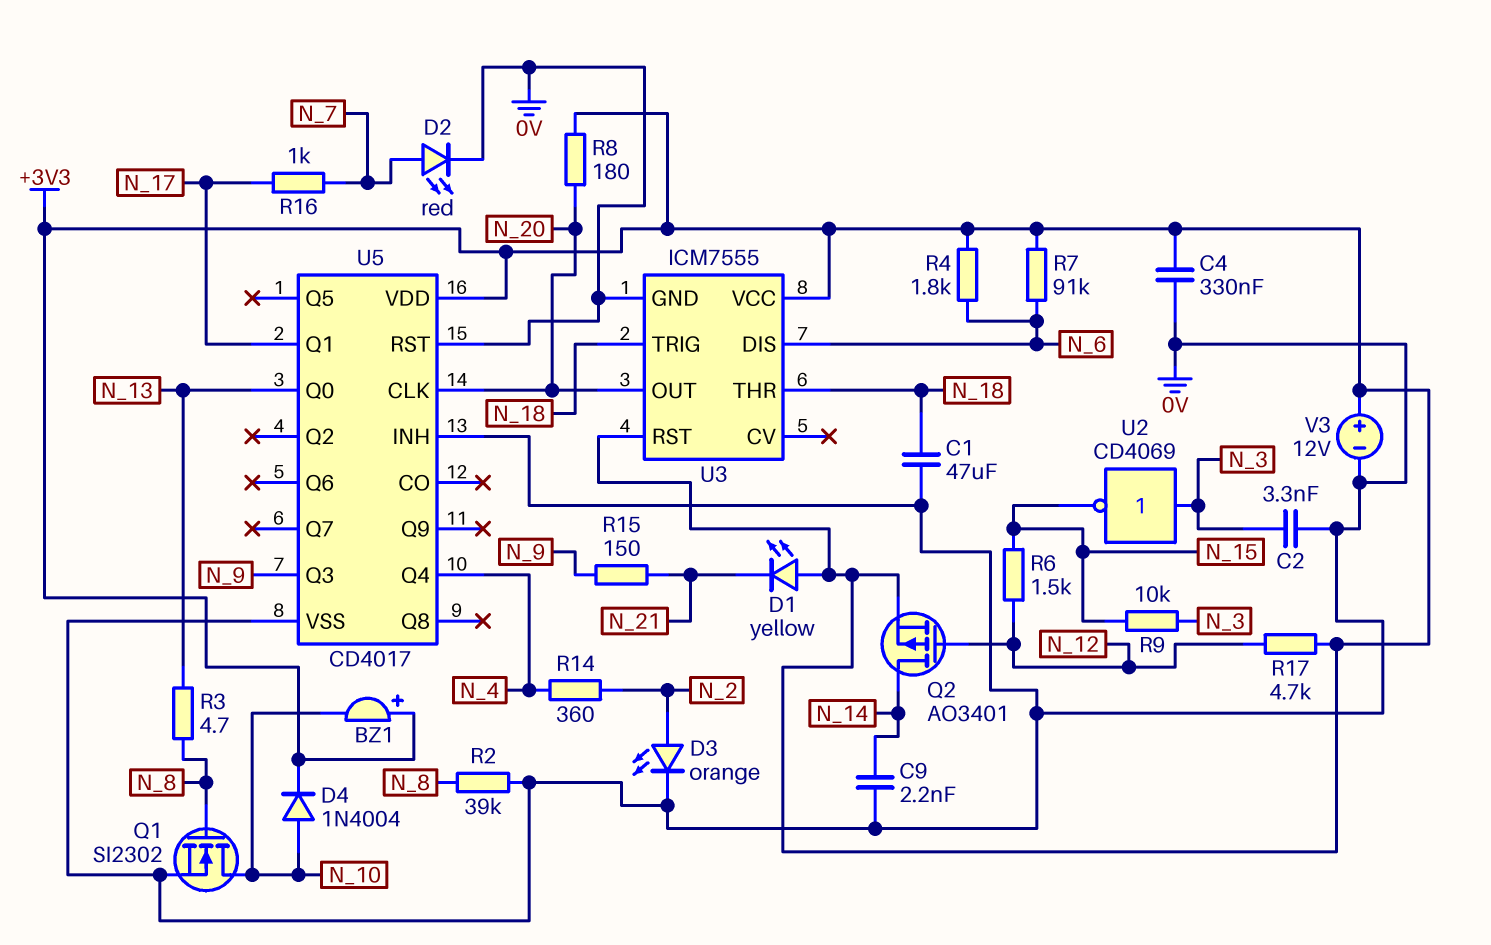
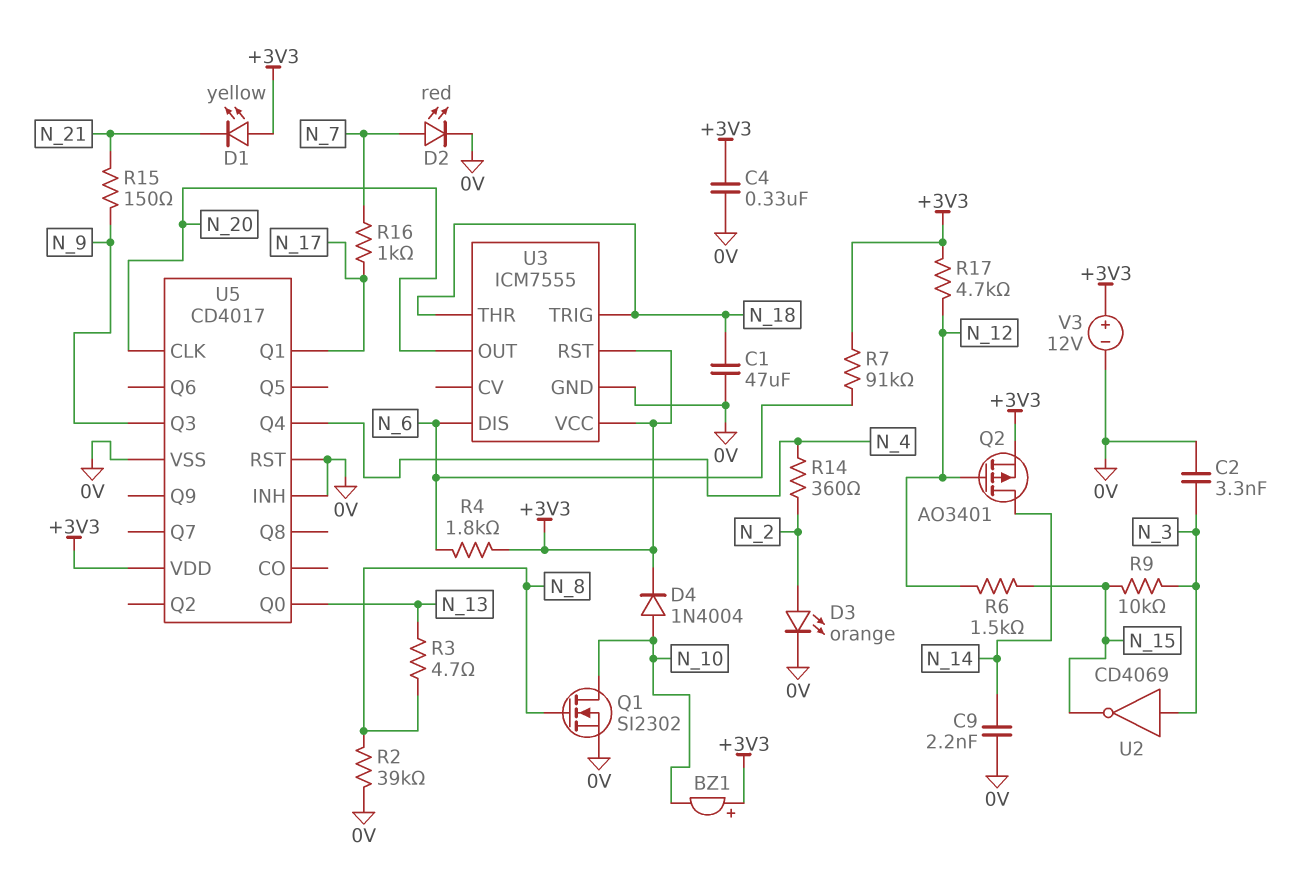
R8: 180 (+3V3, N_20) -> none

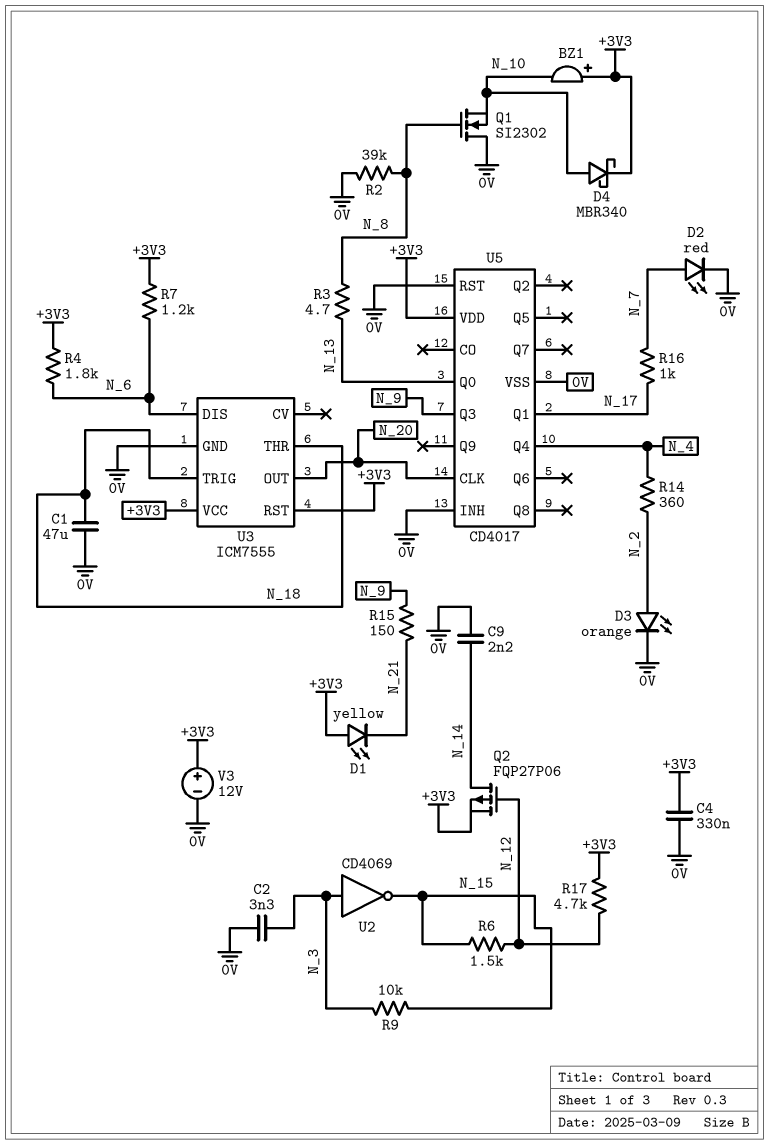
D4: diode 1N4004 (A N_10, K +3V3) -> schottky MBR340 (A N_10, K +3V3)
Q1: NMOS SI2302 (G N_8, D N_10, S 0V) -> NMOS SI2302 (G N_8, D 0V, S N_10)
Q2: PMOS AO3401 (G N_12, D N_14, S +3V3) -> PMOS FQP27P06 (G N_12, D N_14, S +3V3)
R7: 91k (+3V3, N_6) -> 1.2k (+3V3, N_6)

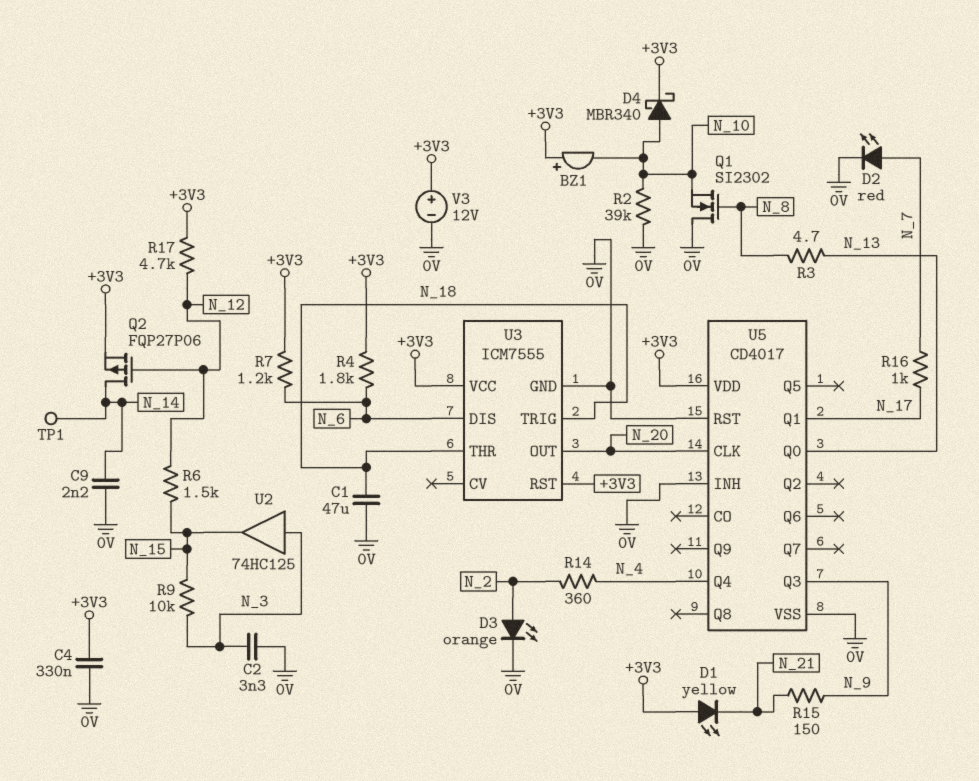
R2: 39k (0V, N_8) -> 39k (0V, N_10)
TP1: none -> test point (N_14)
U2: NOT CD4069 (in N_3, out N_15) -> buffer 74HC125 (in N_3, out N_15)

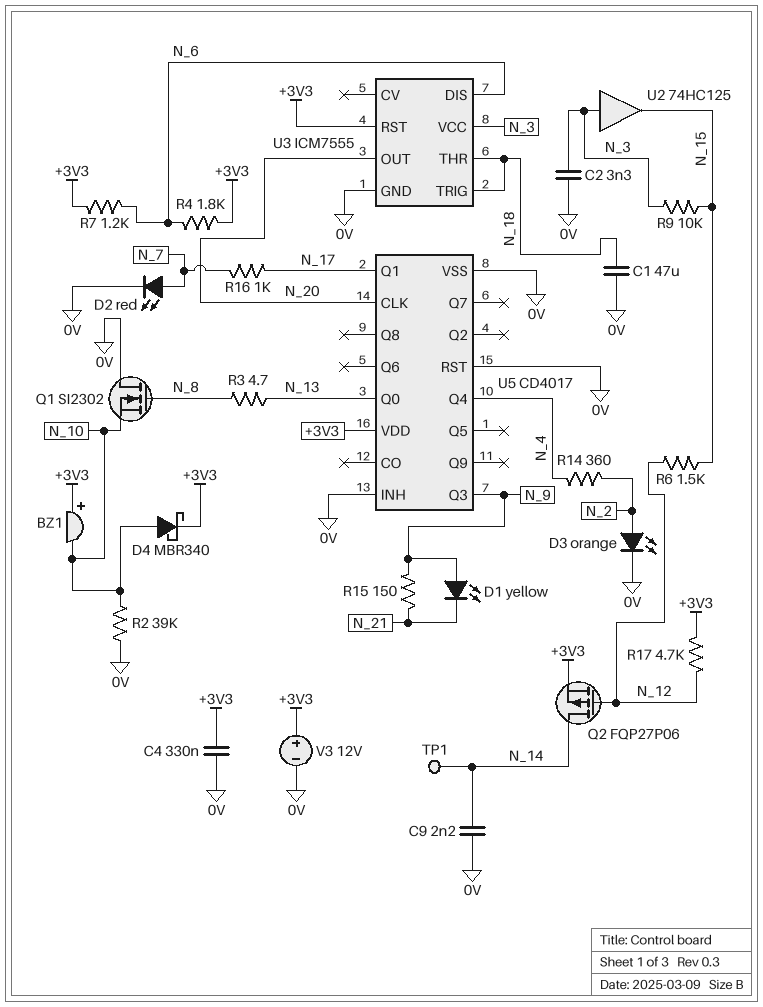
D1: LED yellow (A +3V3, K N_21) -> LED yellow (A N_9, K N_21)
U3 pin VCC: +3V3 -> N_3

